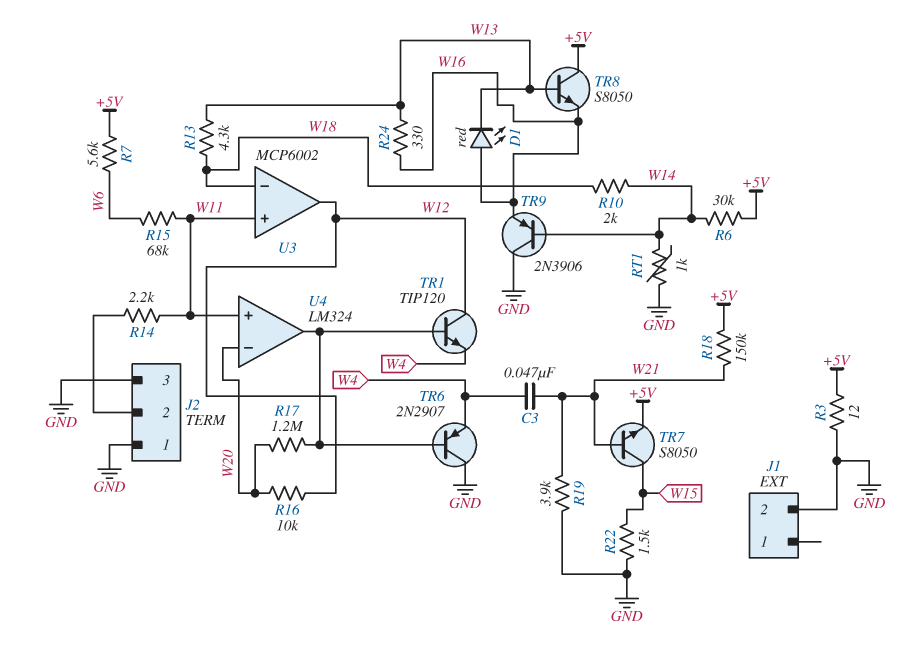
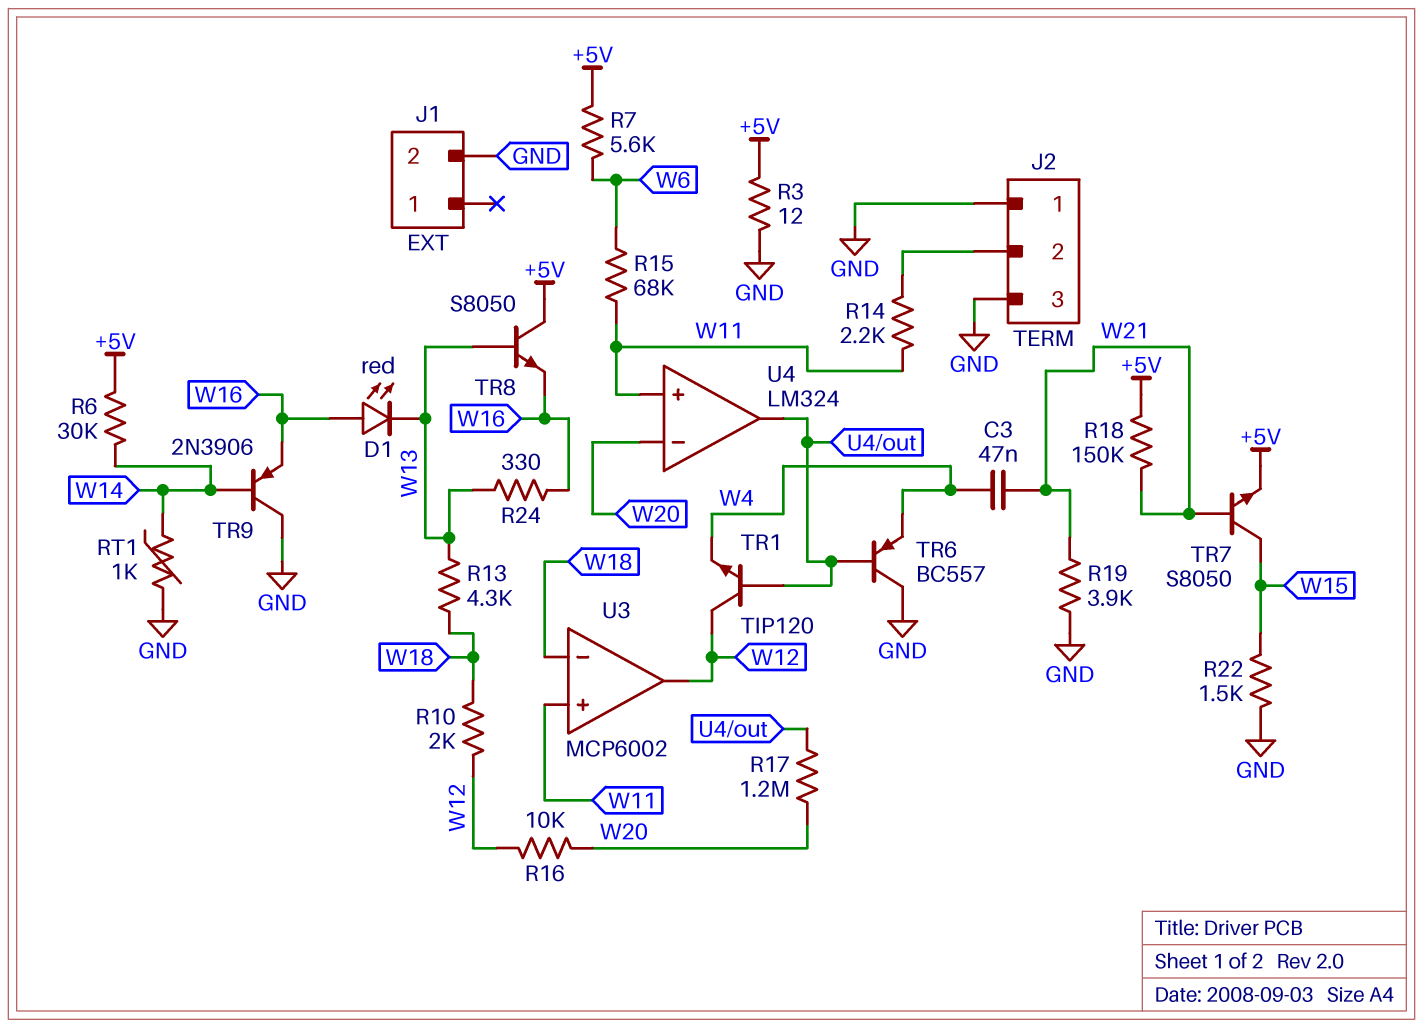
R10: 2k (W14, W18) -> 2k (W12, W18)
TR6: PNP 2N2907 (B U4/out, C GND, E W4) -> PNP BC557 (B U4/out, C GND, E W4)

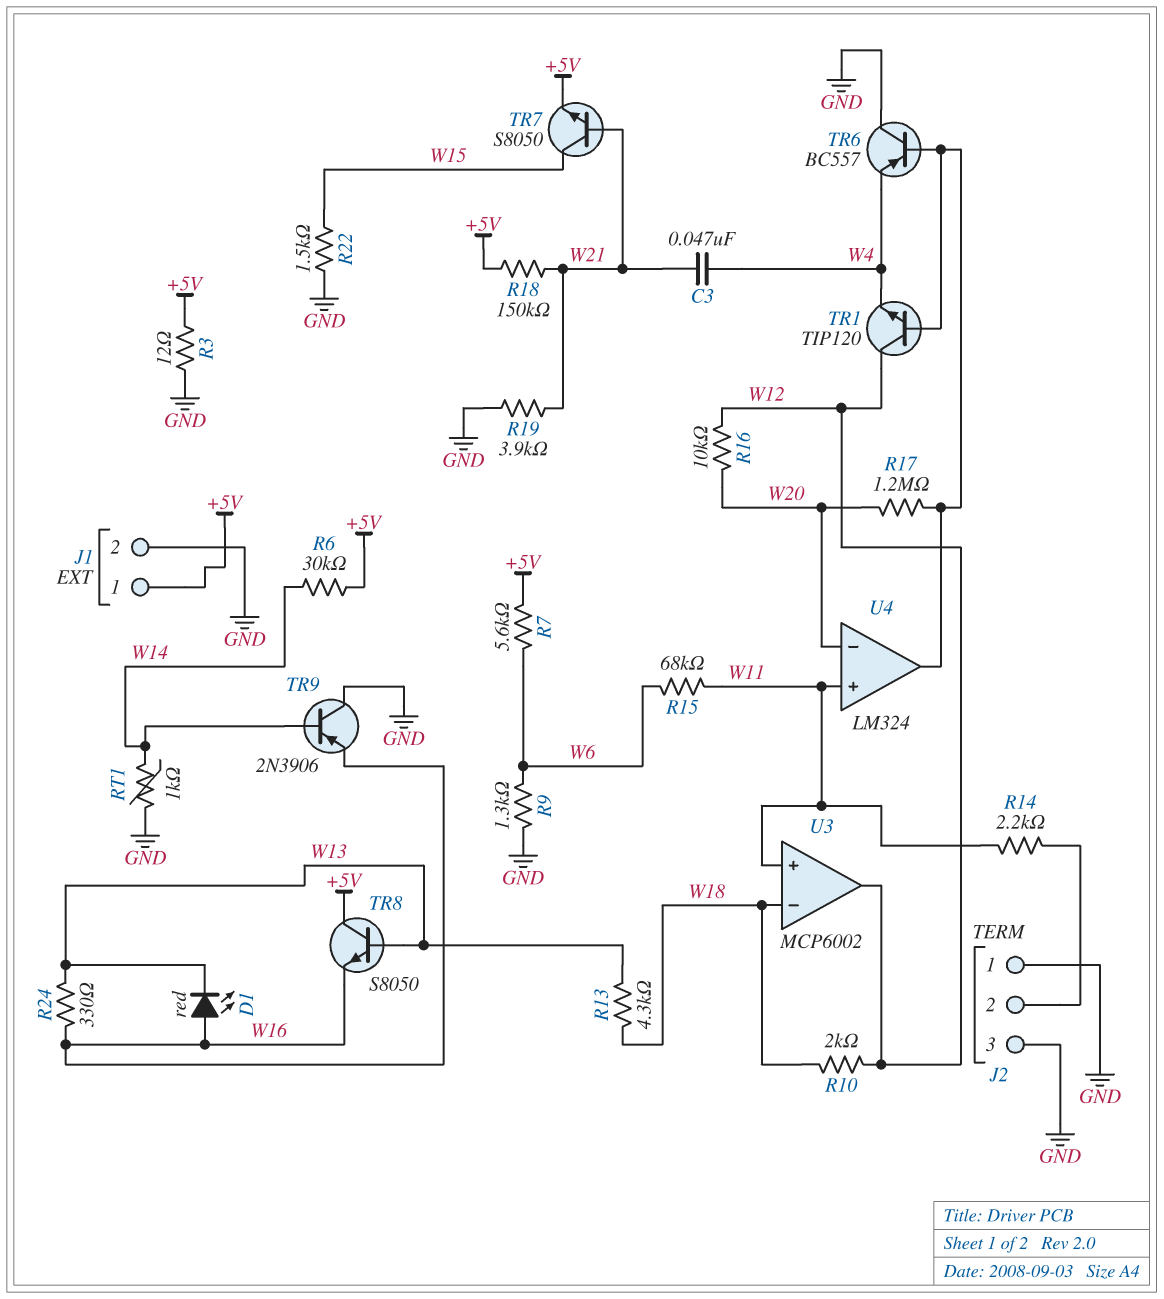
J1 pin 1: none -> +5V
R9: none -> 1.3k (GND, W6)

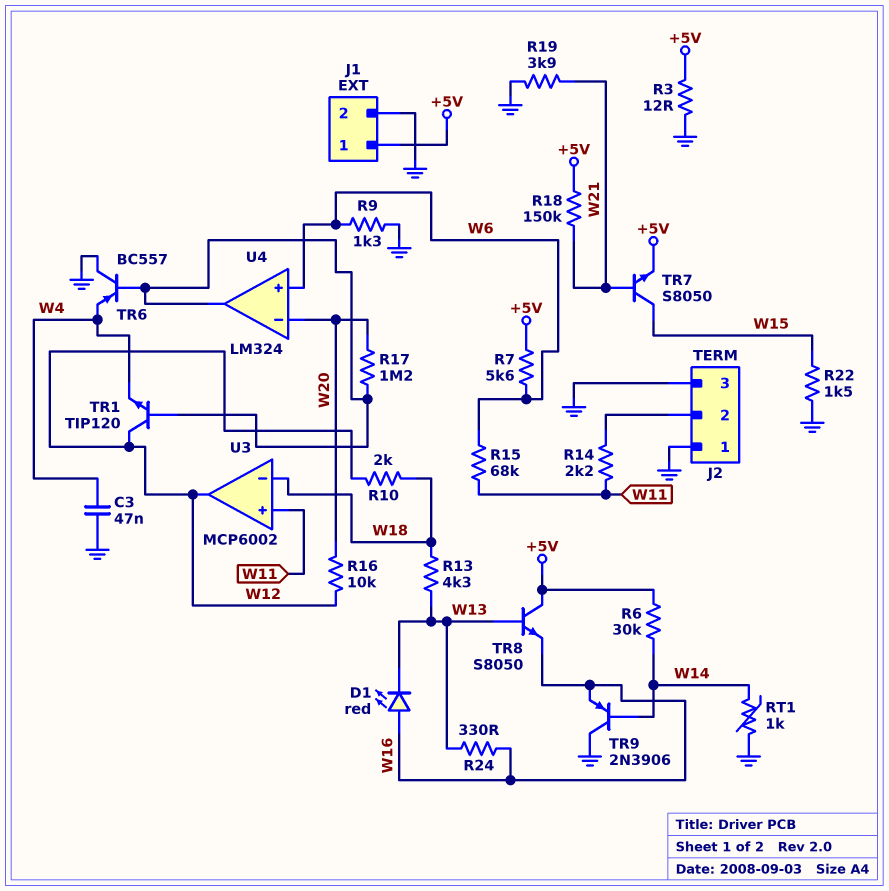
C3: 47nF (W4, W21) -> 47nF (GND, W4)
U4 pin in+: W11 -> W6

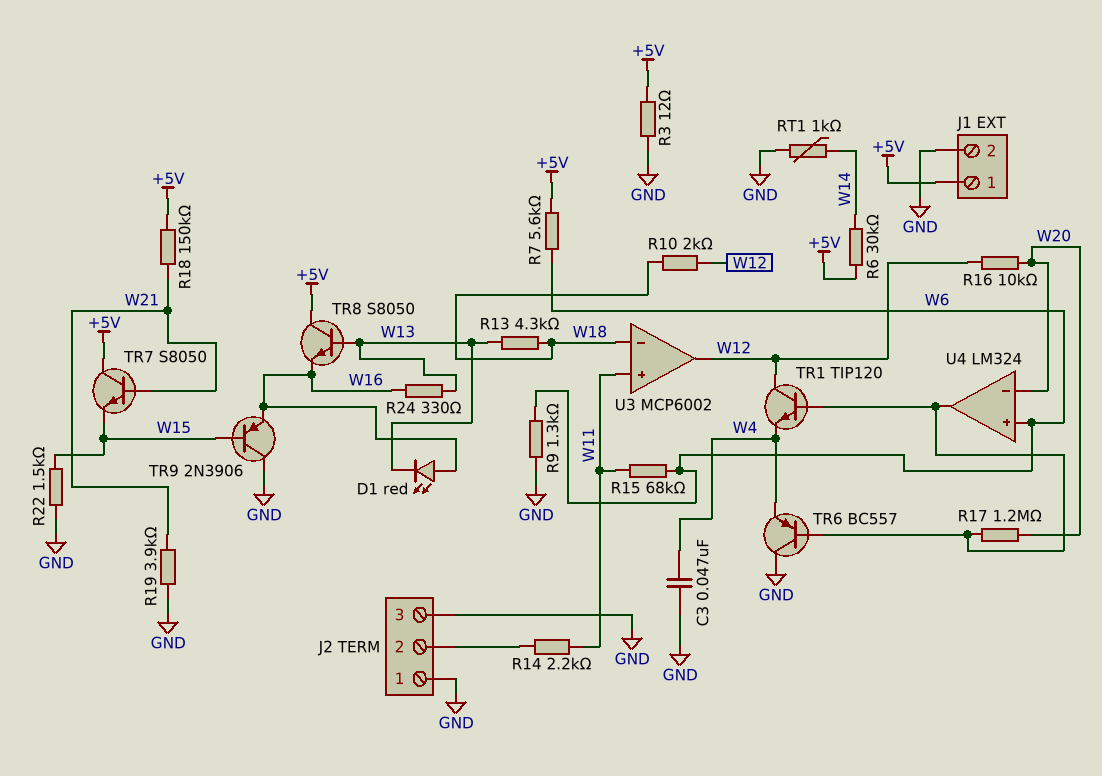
TR7: NPN S8050 (B W21, C W15, E +5V) -> NPN S8050 (B W21, C +5V, E W15)
TR9: PNP 2N3906 (B W14, C GND, E W16) -> PNP 2N3906 (B W15, C GND, E W16)

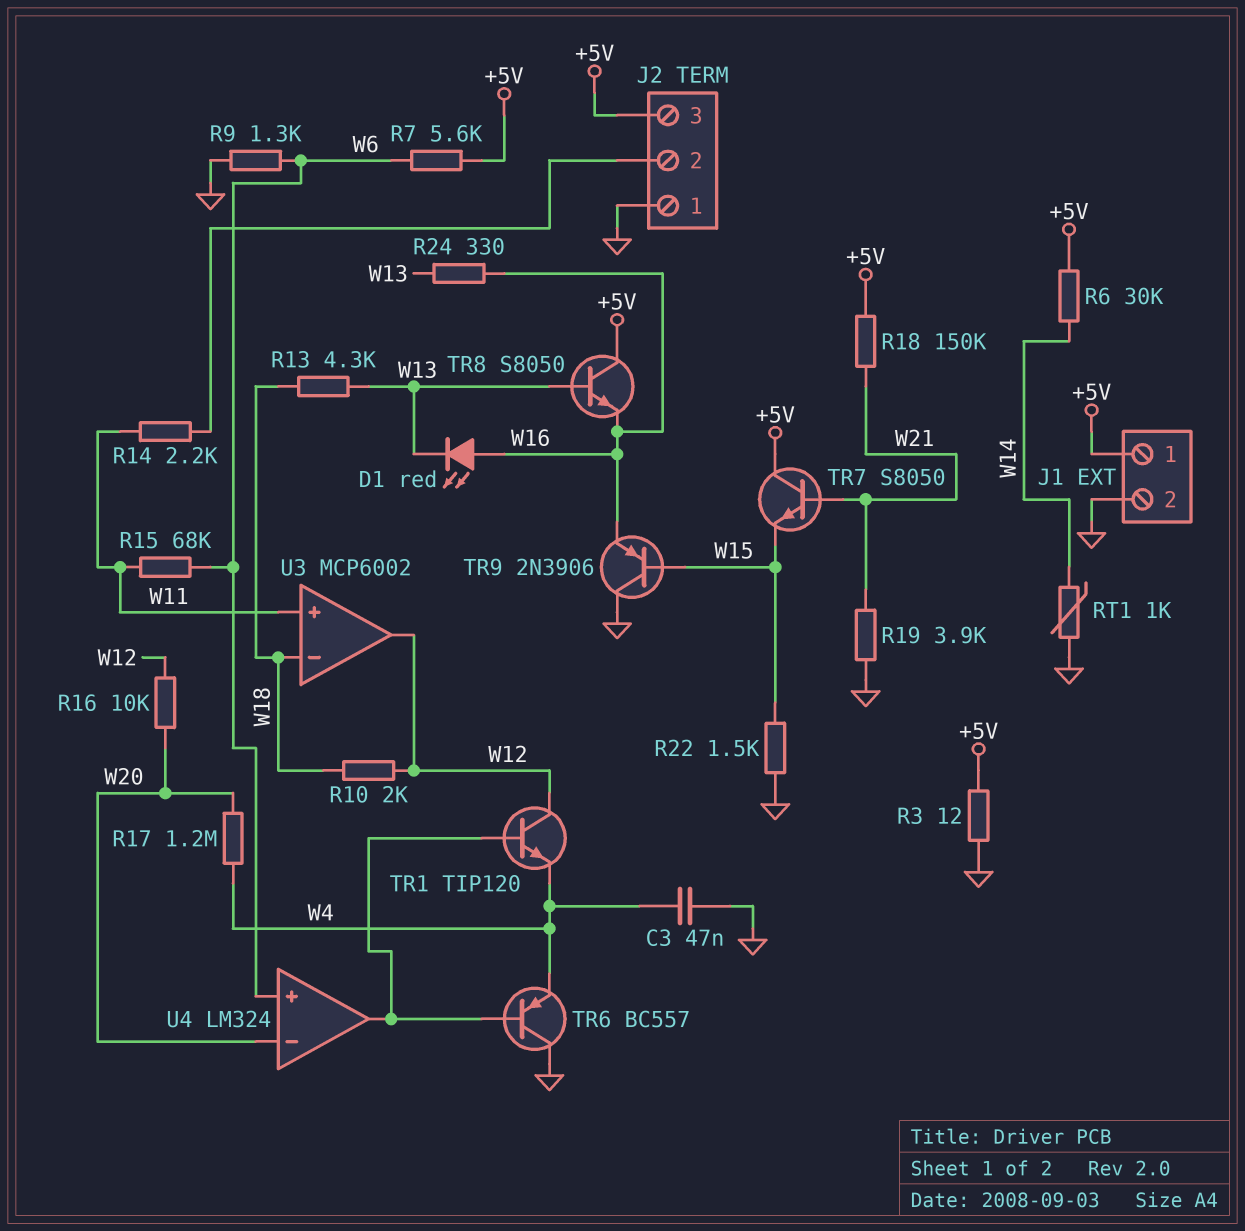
J2 pin 3: GND -> +5V
R17: 1.2M (U4/out, W20) -> 1.2M (W4, W20)

